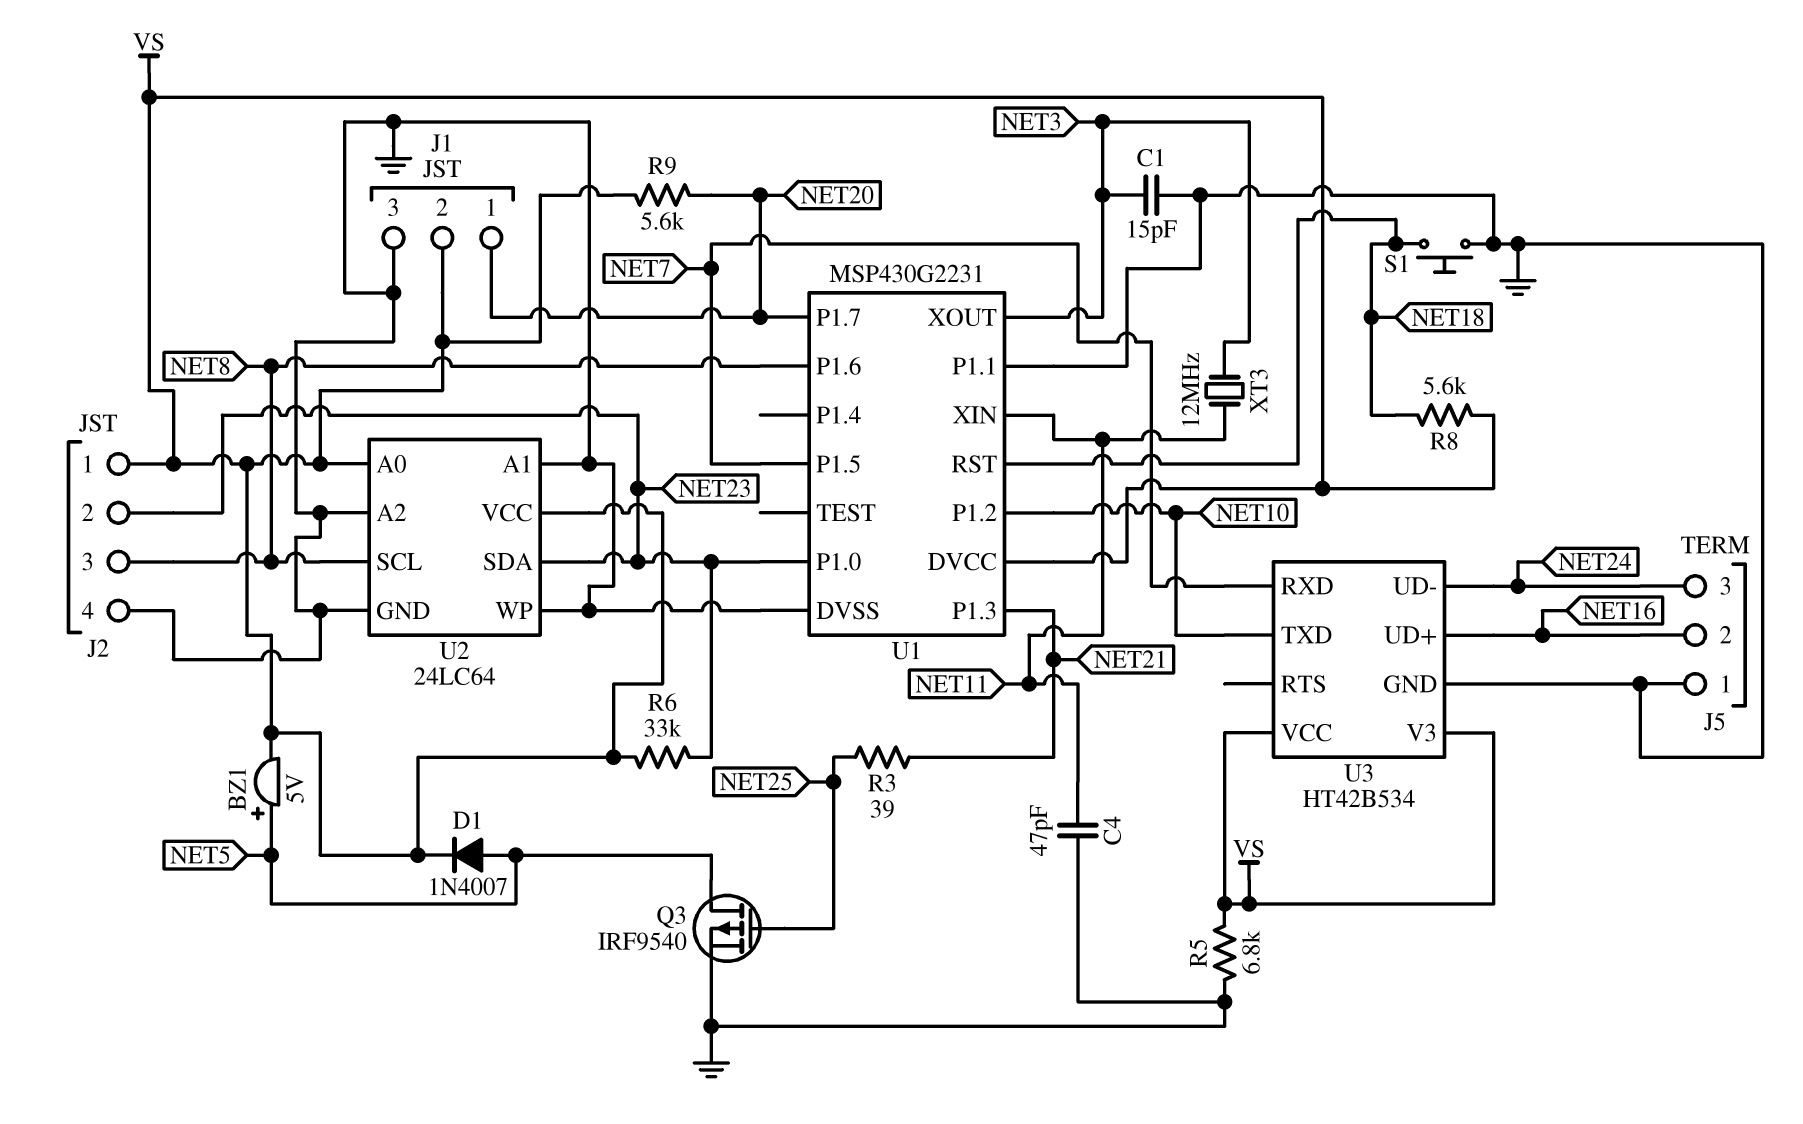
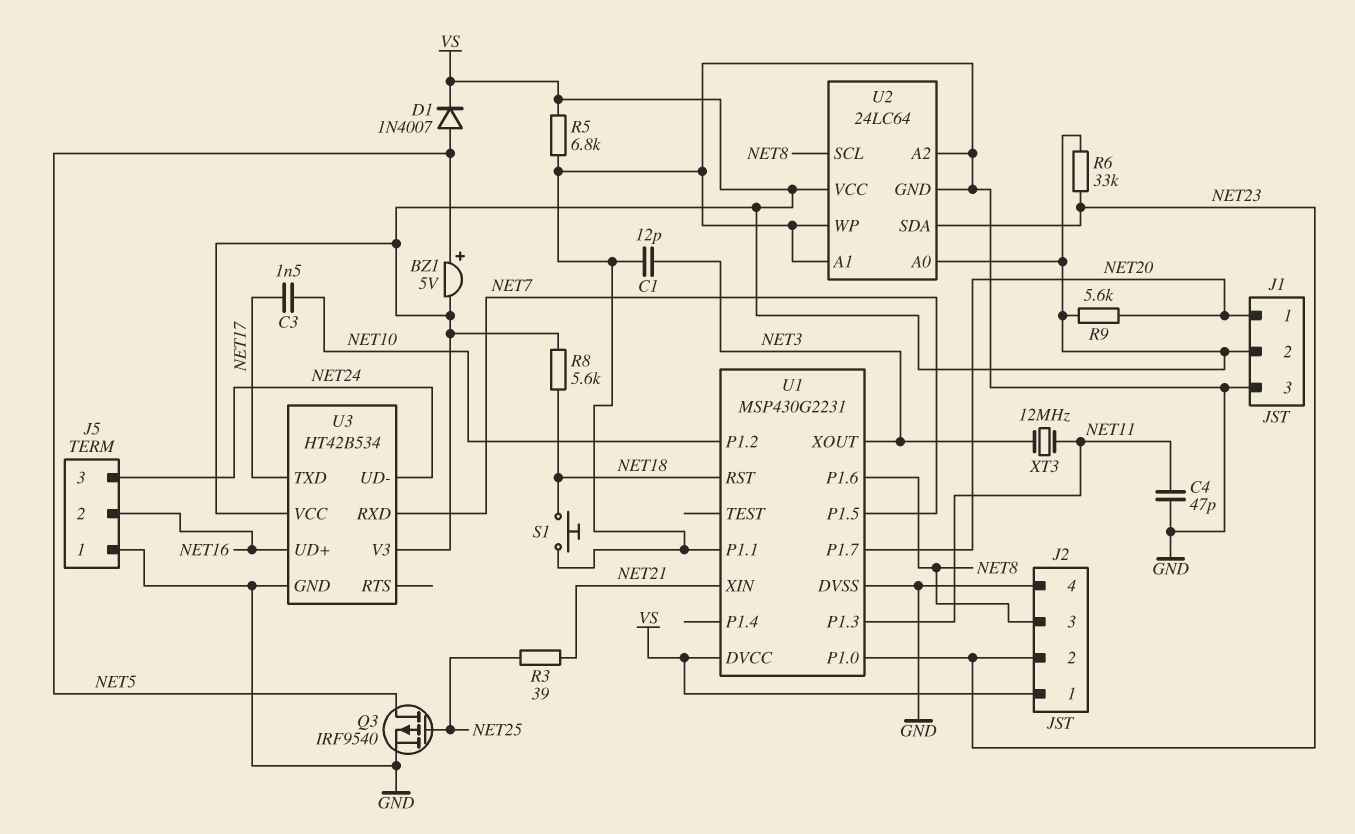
C1: 15pF (GND, NET3) -> 12pF (GND, NET3)
C3: none -> 1.5nF (NET10, NET17)
U1 pin P1.3: NET21 -> NET11
U1 pin XIN: NET11 -> NET21
U3 pin TXD: NET10 -> NET17

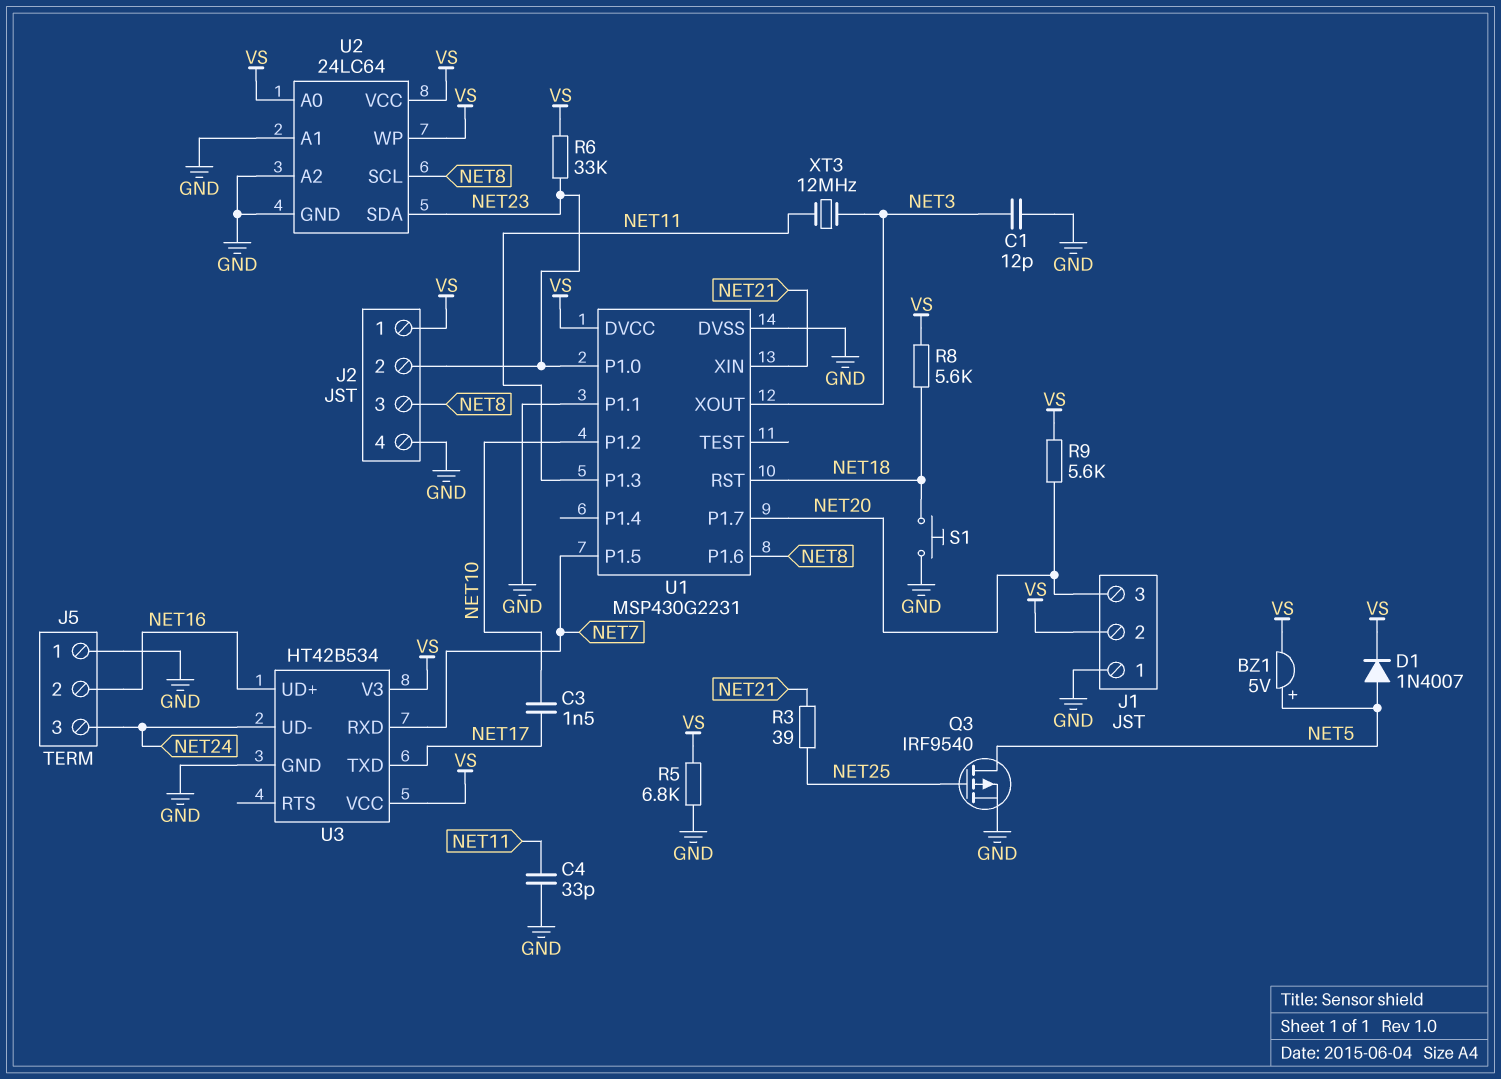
C4: 47pF (GND, NET11) -> 33pF (GND, NET11)
J1 pin 1: NET20 -> GND
J1 pin 3: GND -> NET20
U2 pin WP: GND -> VS

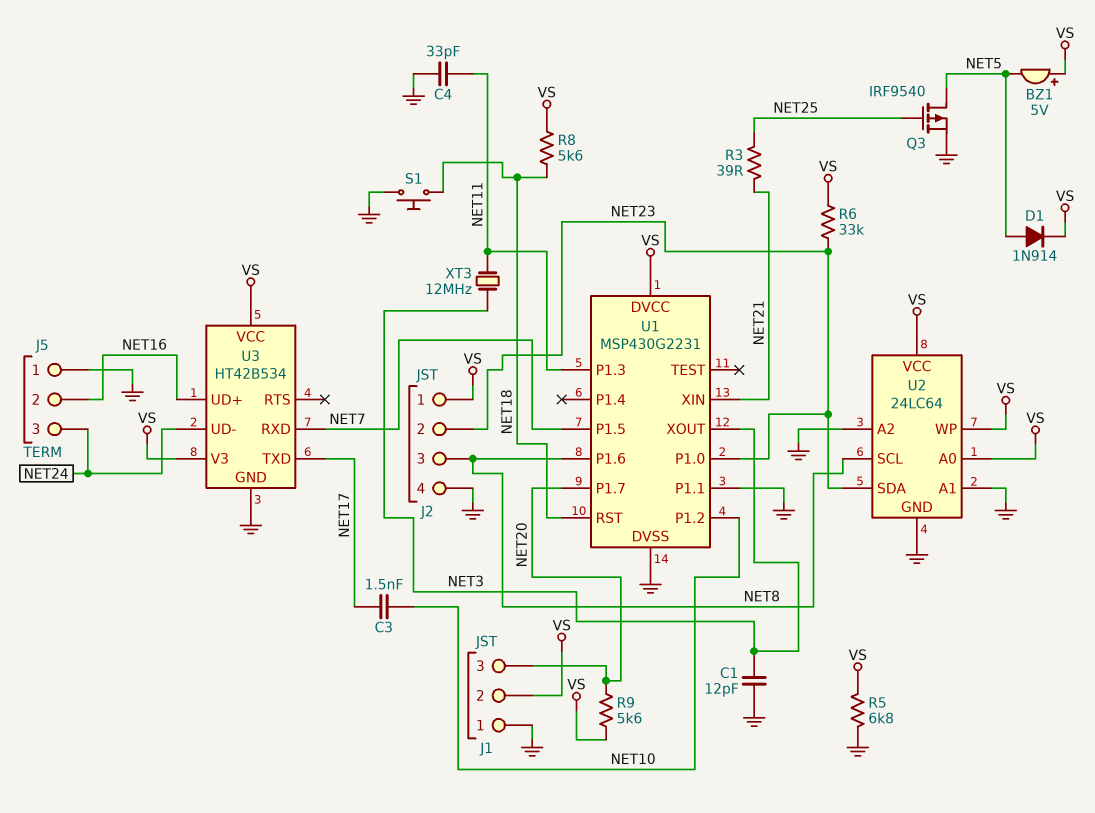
BZ1: buzzer 5V (plus NET5, minus VS) -> buzzer 5V (plus VS, minus NET5)
D1: diode 1N4007 (A NET5, K VS) -> diode 1N914 (A NET5, K VS)

